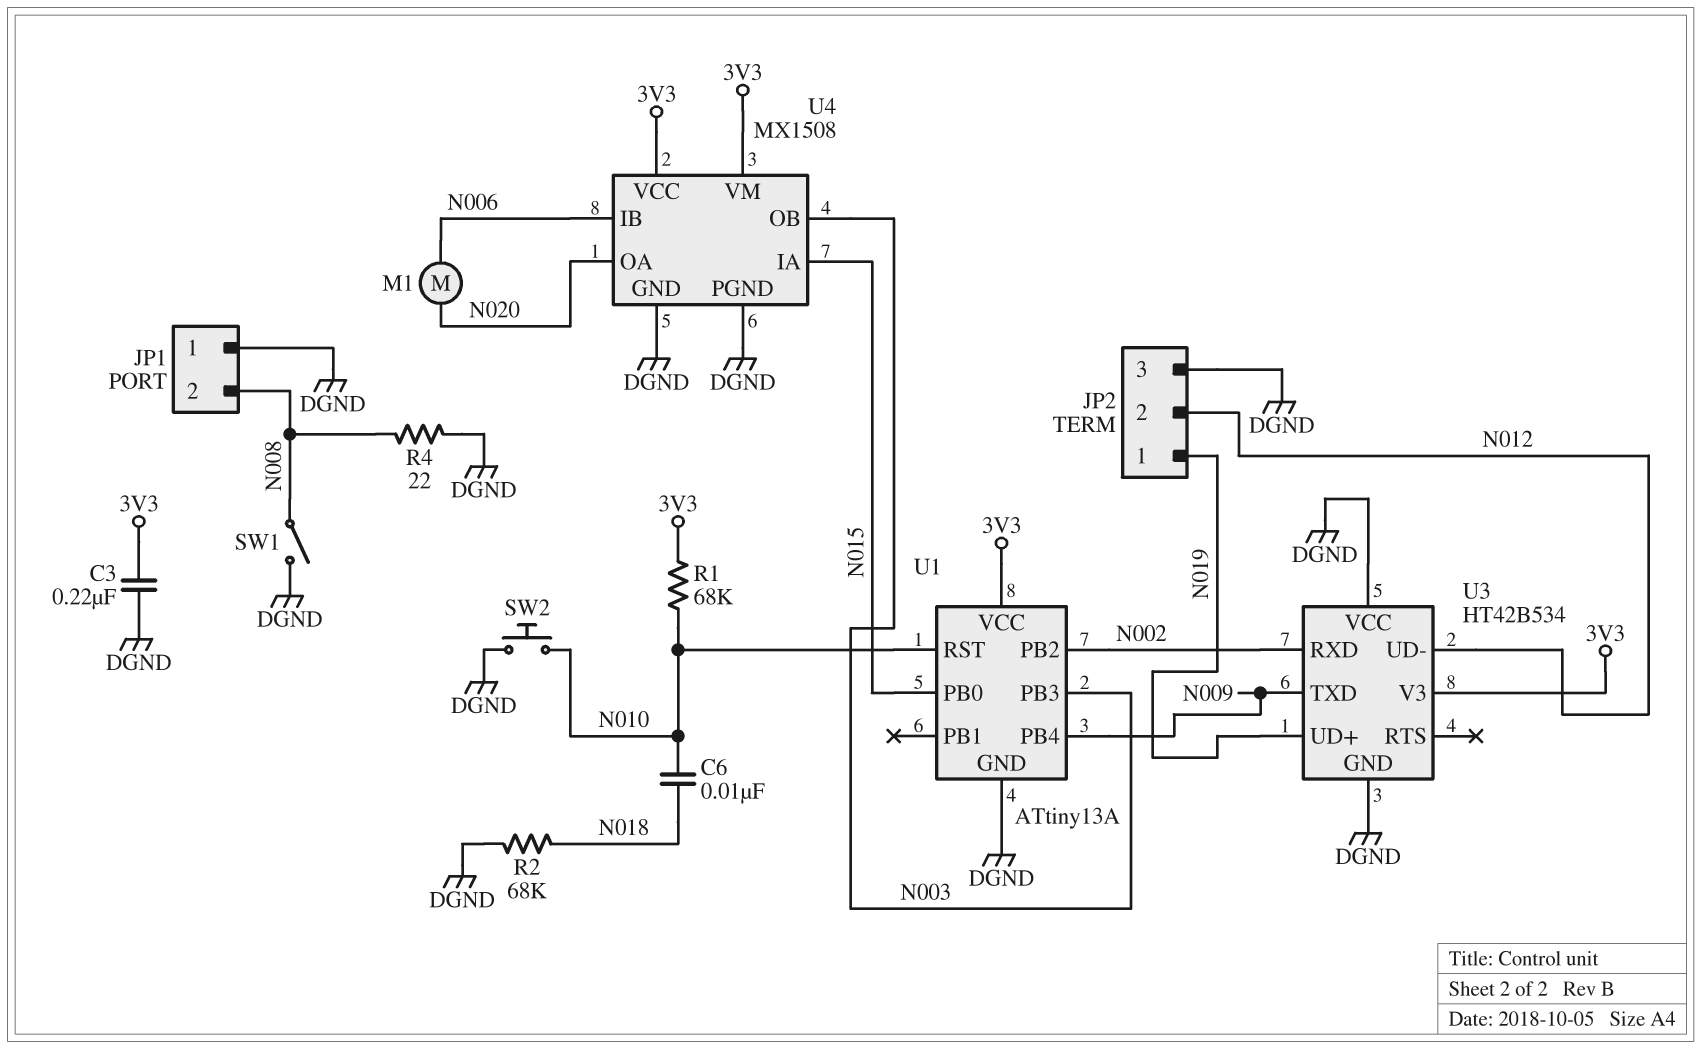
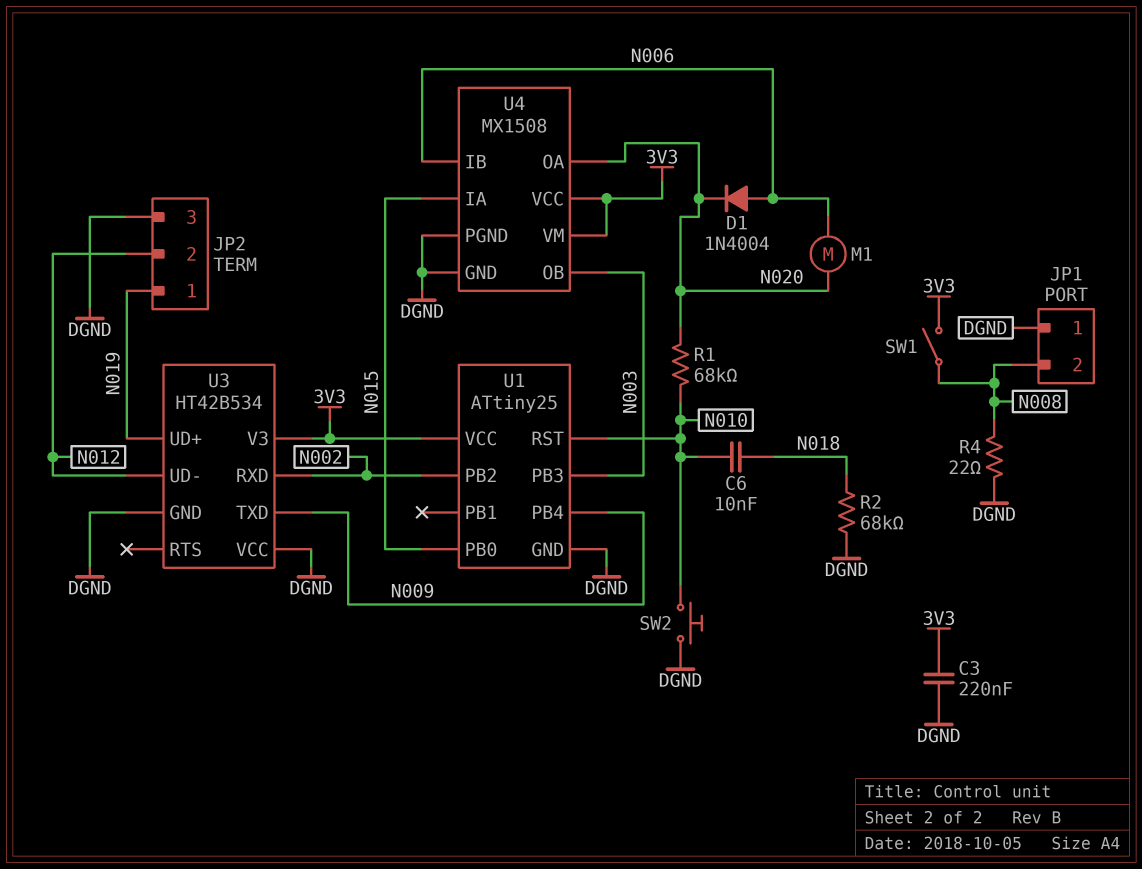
D1: none -> diode 1N4004 (A N006, K N020)
R1: 68k (3V3, N010) -> 68k (N010, N020)
SW1: switch (DGND, N008) -> switch (3V3, N008)
U1: ATtiny13A -> ATtiny25

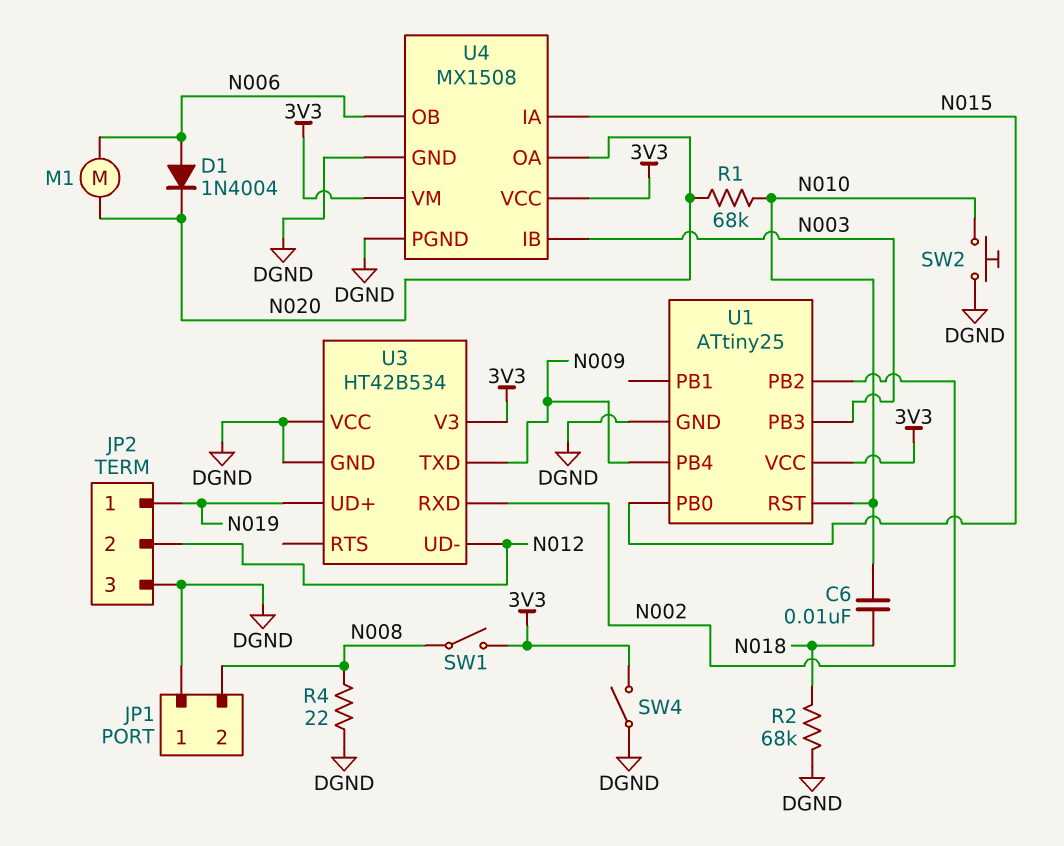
C3: 220nF (3V3, DGND) -> none
SW4: none -> switch (3V3, DGND)
U4 pin IB: N006 -> N003
U4 pin OB: N003 -> N006

